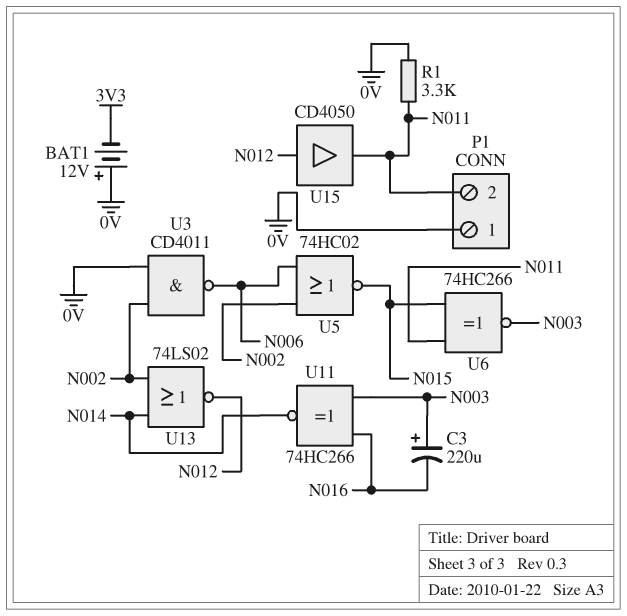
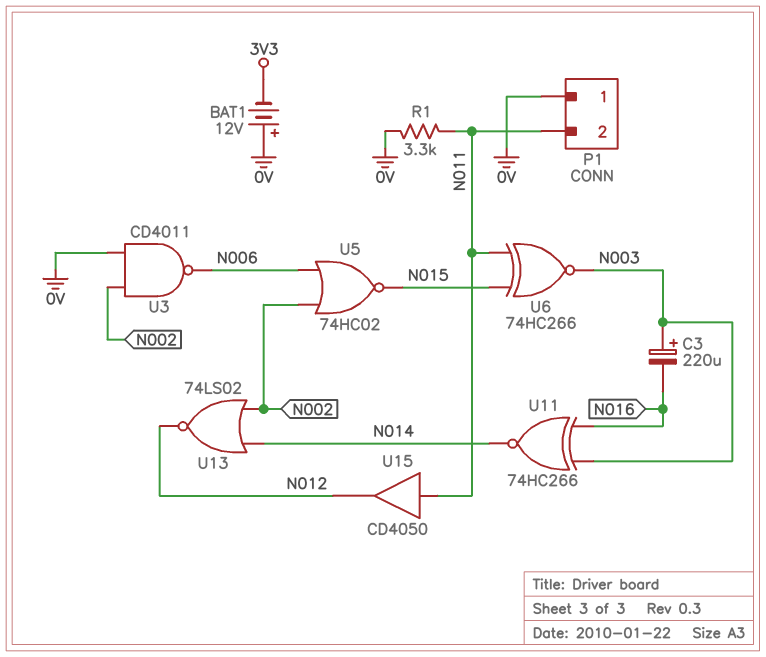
U15: buffer CD4050 (in N012, out N011) -> buffer CD4050 (in N011, out N012)

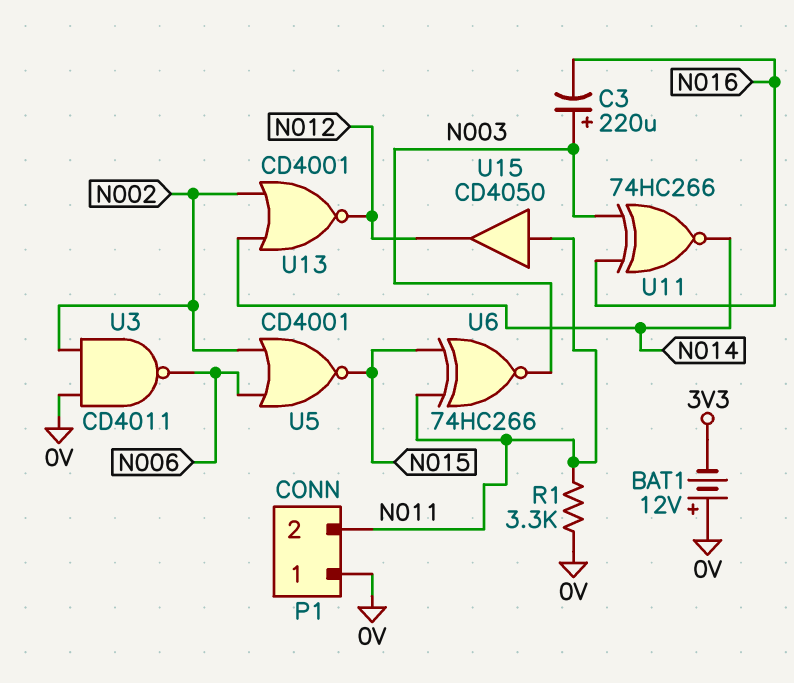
U5: NOR 74HC02 (in N002, in N006, out N015) -> NOR CD4001 (in N002, in N006, out N015)
U13: NOR 74LS02 (in N002, in N014, out N012) -> NOR CD4001 (in N002, in N014, out N012)

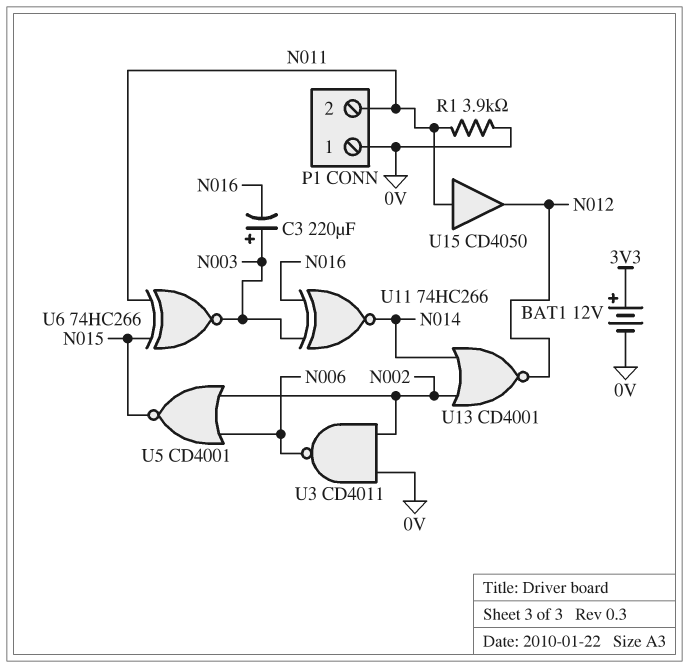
BAT1: 12V (plus 0V, minus 3V3) -> 12V (plus 3V3, minus 0V)
R1: 3.3k (0V, N011) -> 3.9k (0V, N011)

